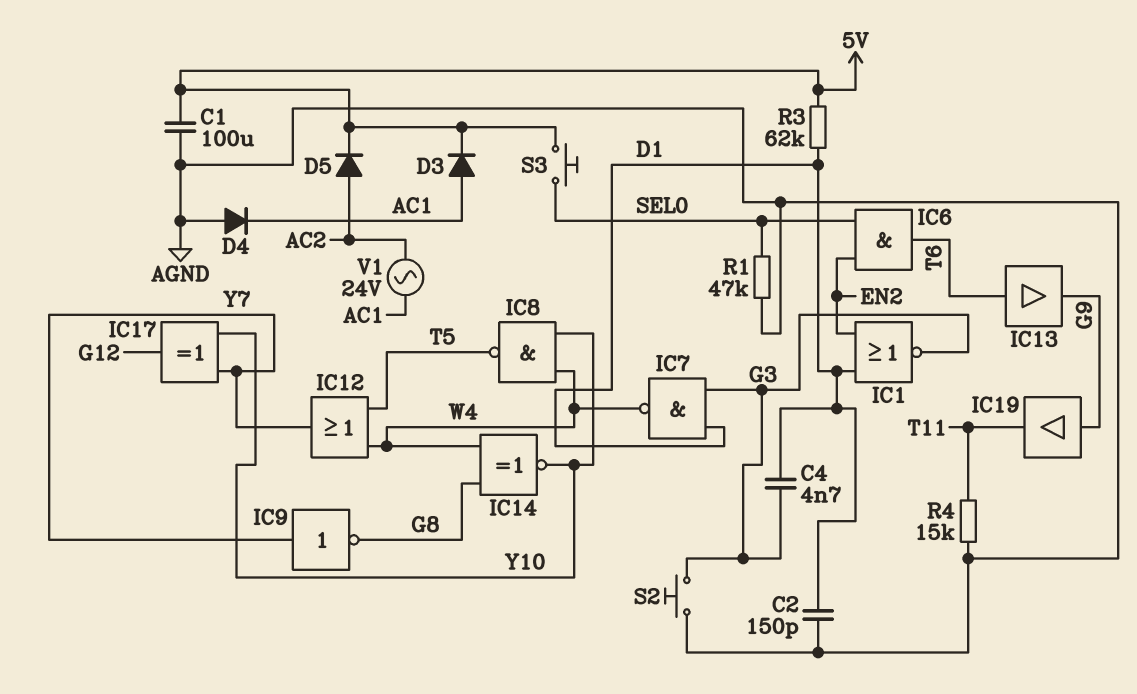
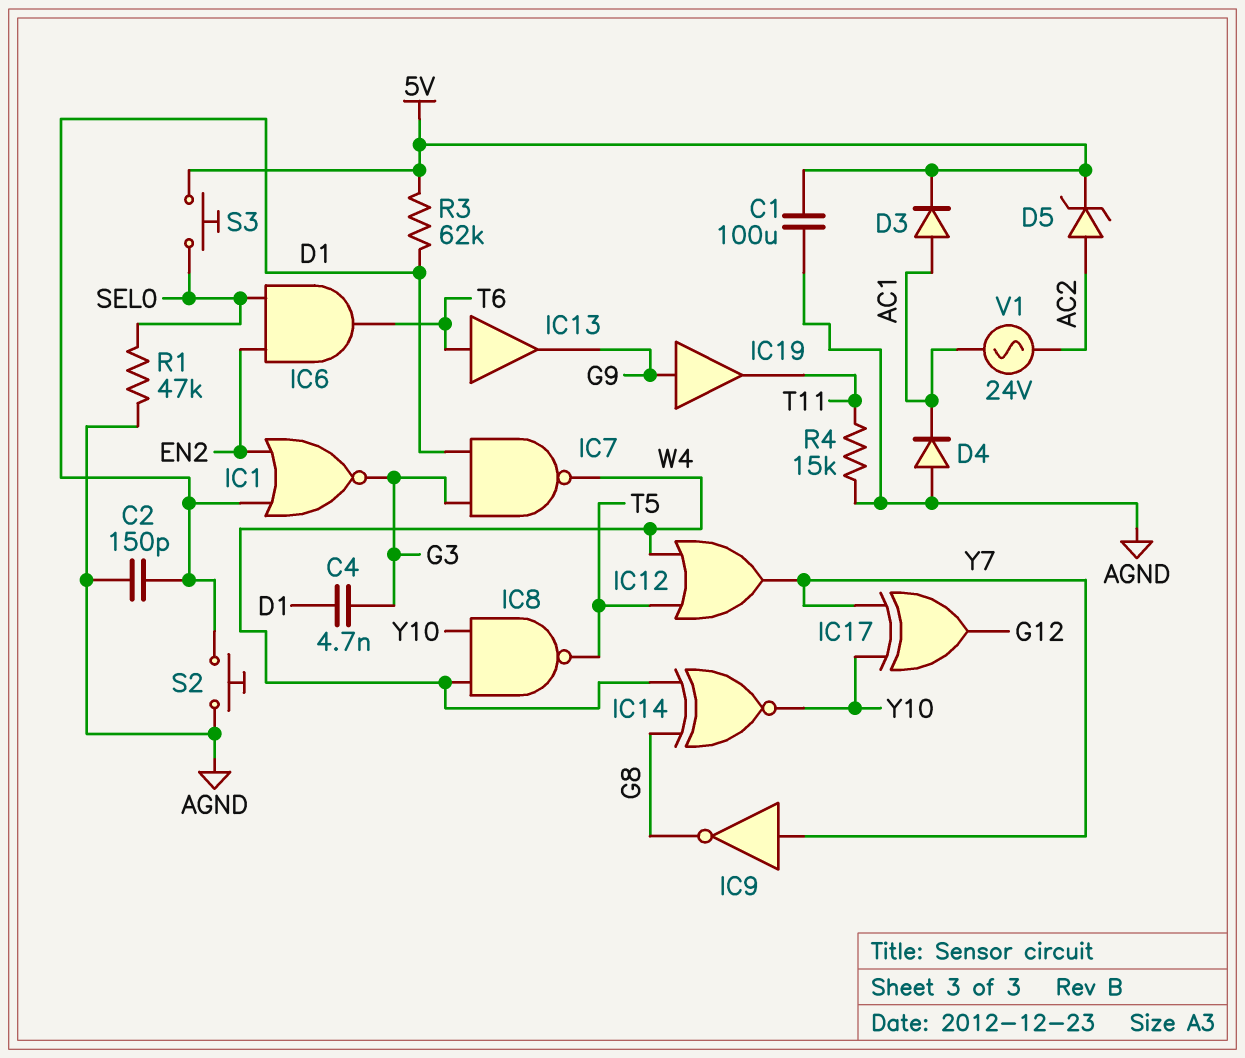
D5: diode (A AC2, K 5V) -> zener (A AC2, K 5V)
S2: button (AGND, G3) -> button (AGND, D1)

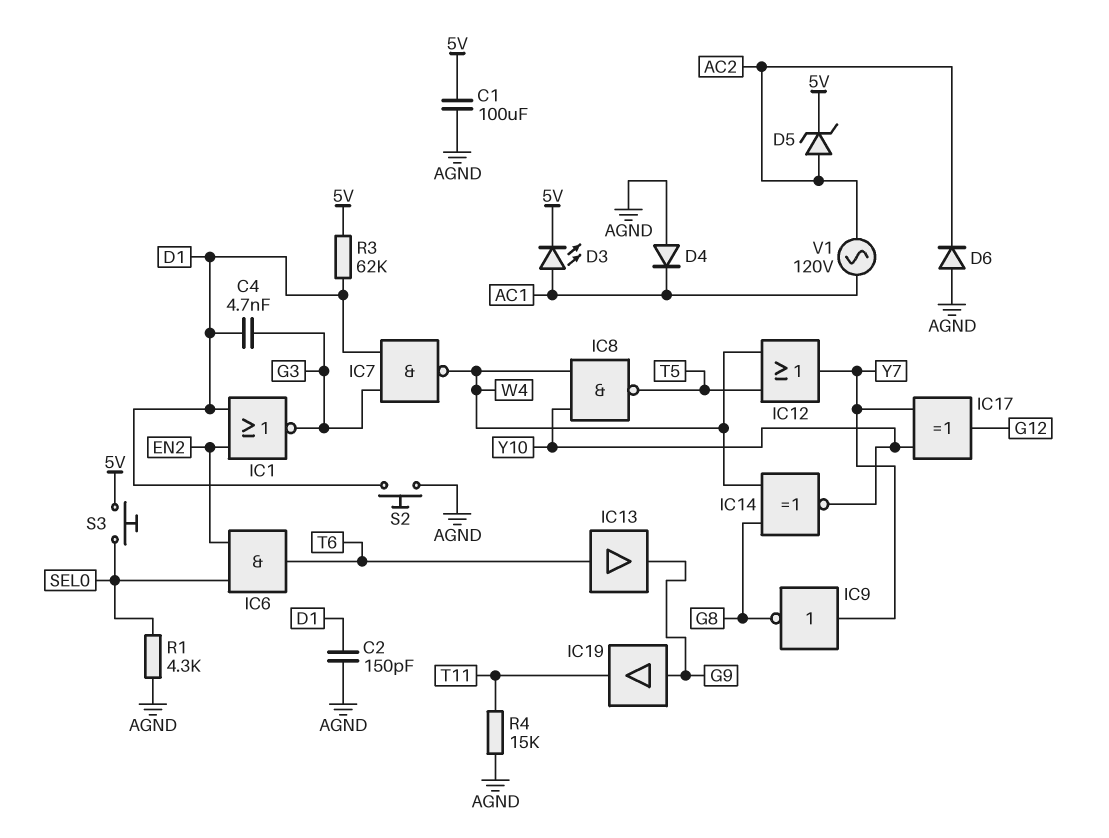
D3: diode (A AC1, K 5V) -> LED (A AC1, K 5V)
D6: none -> diode (A AGND, K AC2)
R1: 47k (AGND, SEL0) -> 4.3k (AGND, SEL0)
V1: AC 24V (AC1, AC2) -> AC 120V (AC1, AC2)

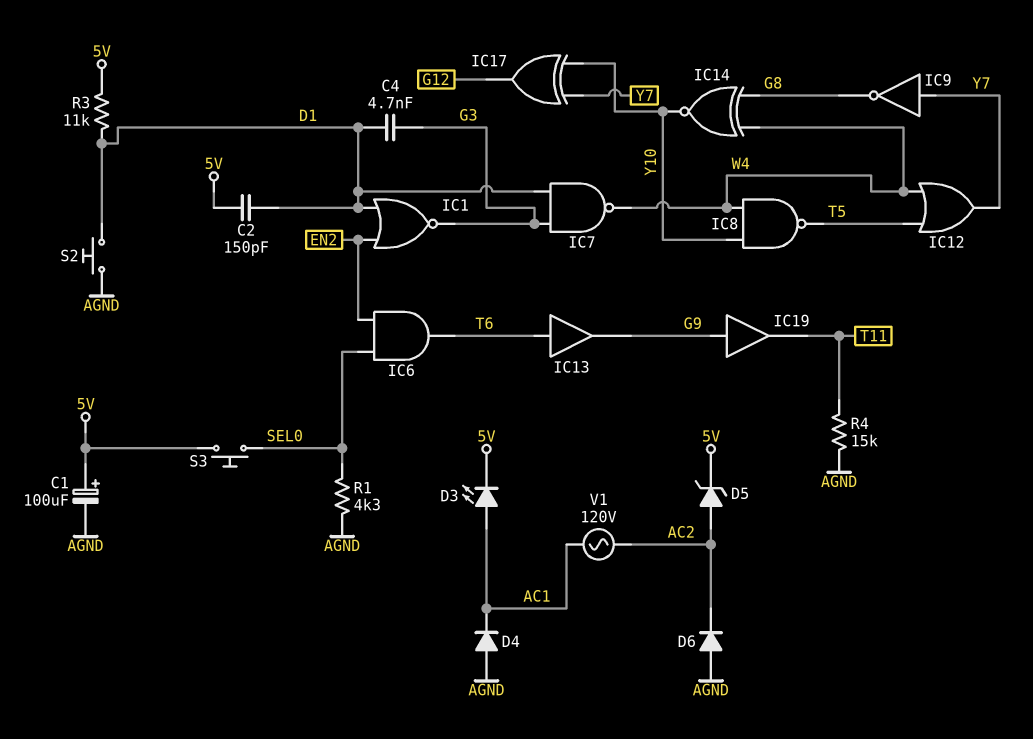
C1: 100uF (5V, AGND) -> 100uF (plus 5V, minus AGND)
C2: 150pF (AGND, D1) -> 150pF (5V, D1)
R3: 62k (5V, D1) -> 11k (5V, D1)

